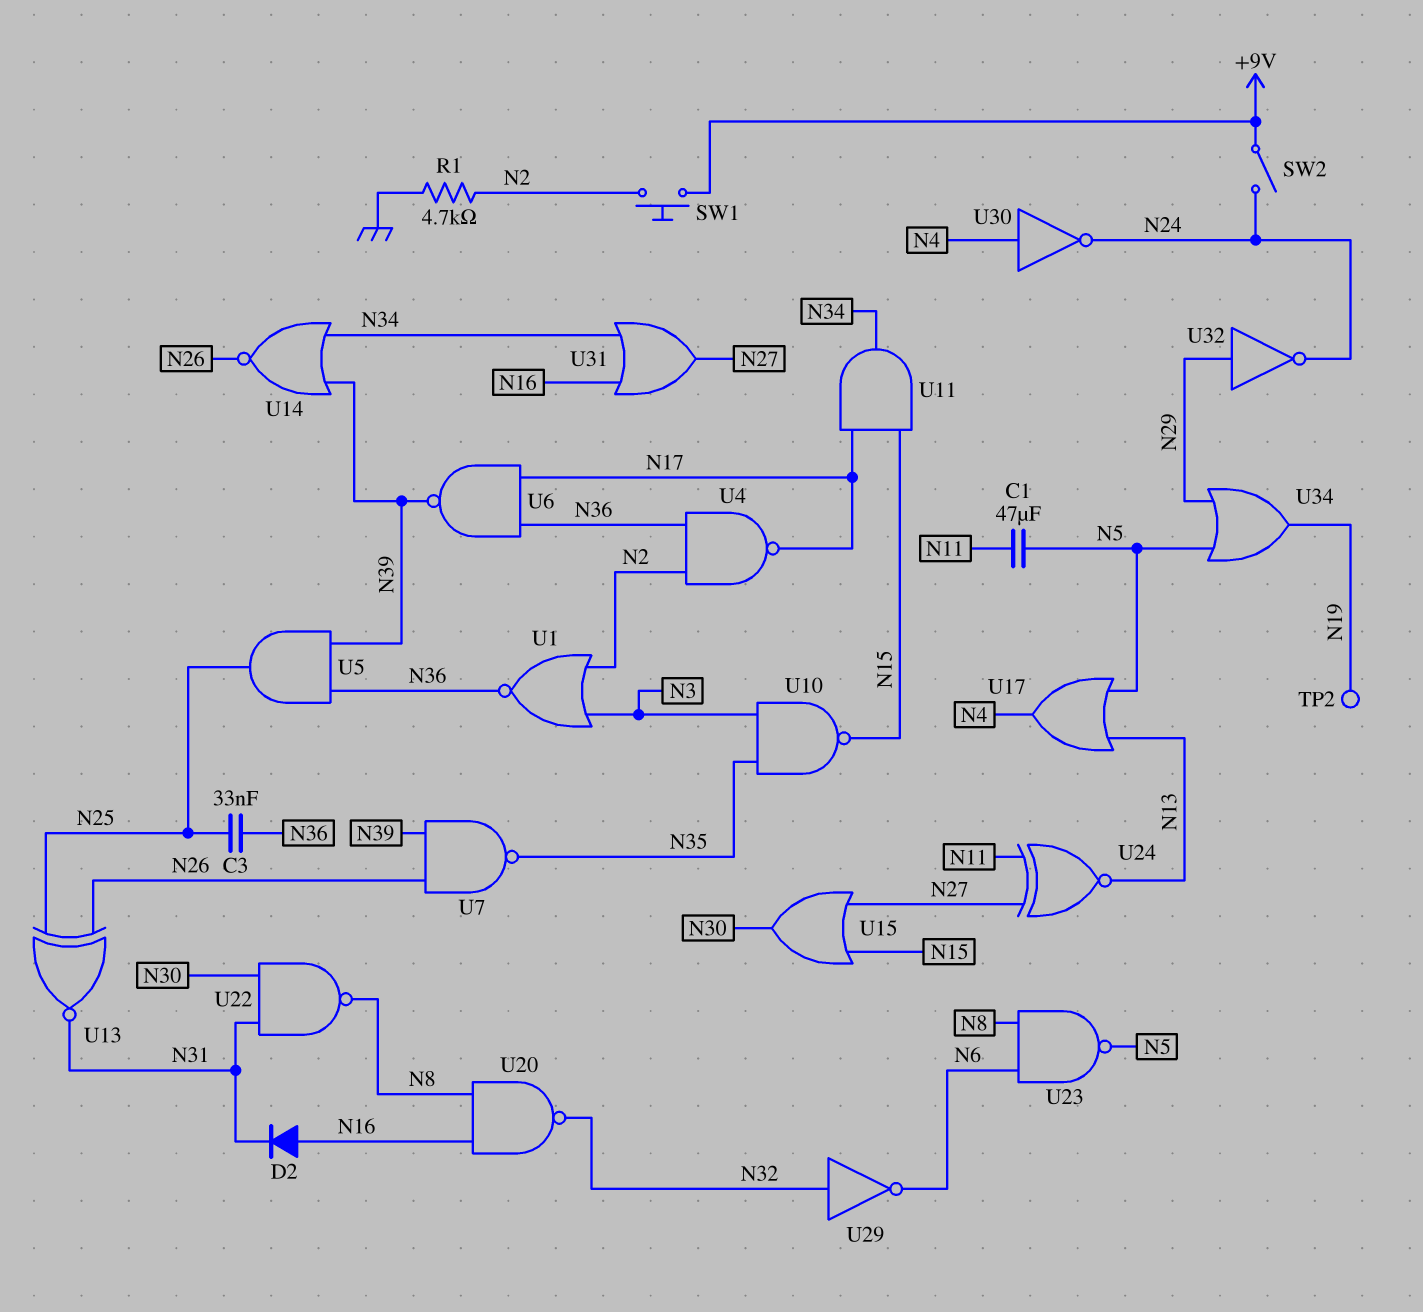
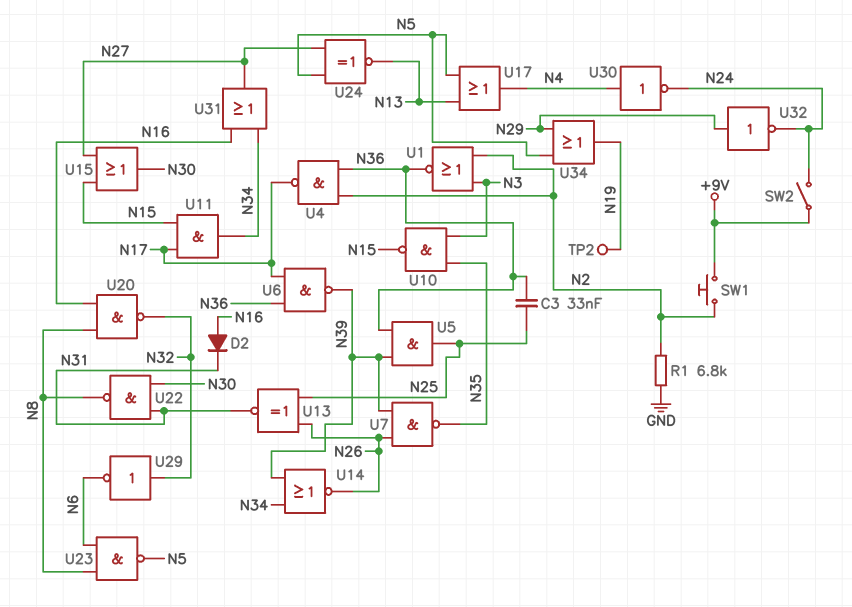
C1: 47uF (N5, N11) -> none
R1: 4.7k (GND, N2) -> 6.8k (GND, N2)
U24: XNOR (in N11, in N27, out N13) -> XNOR (in N5, in N27, out N13)

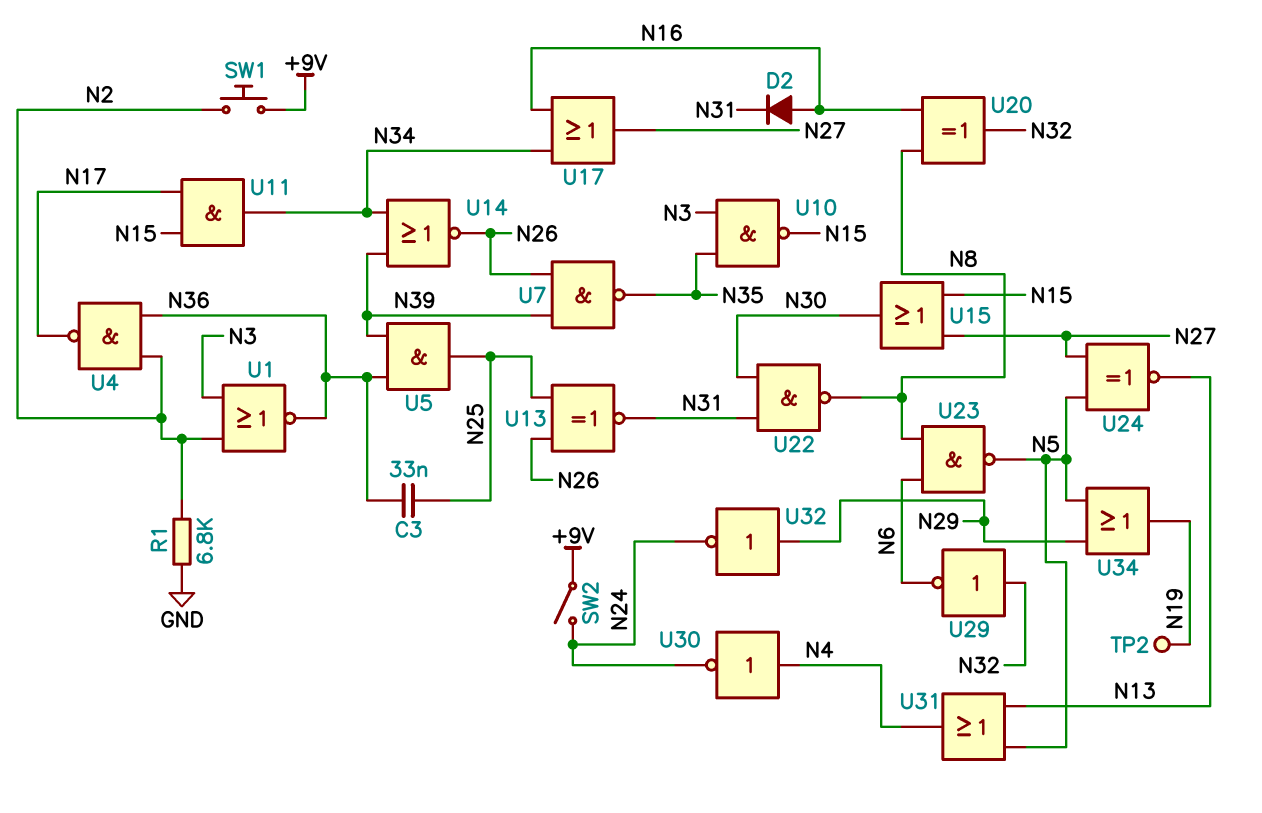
U6: NAND (in N17, in N36, out N39) -> none
U17: OR (in N5, in N13, out N4) -> OR (in N16, in N34, out N27)
U20: NAND (in N8, in N16, out N32) -> XOR (in N8, in N16, out N32)
U31: OR (in N16, in N34, out N27) -> OR (in N5, in N13, out N4)

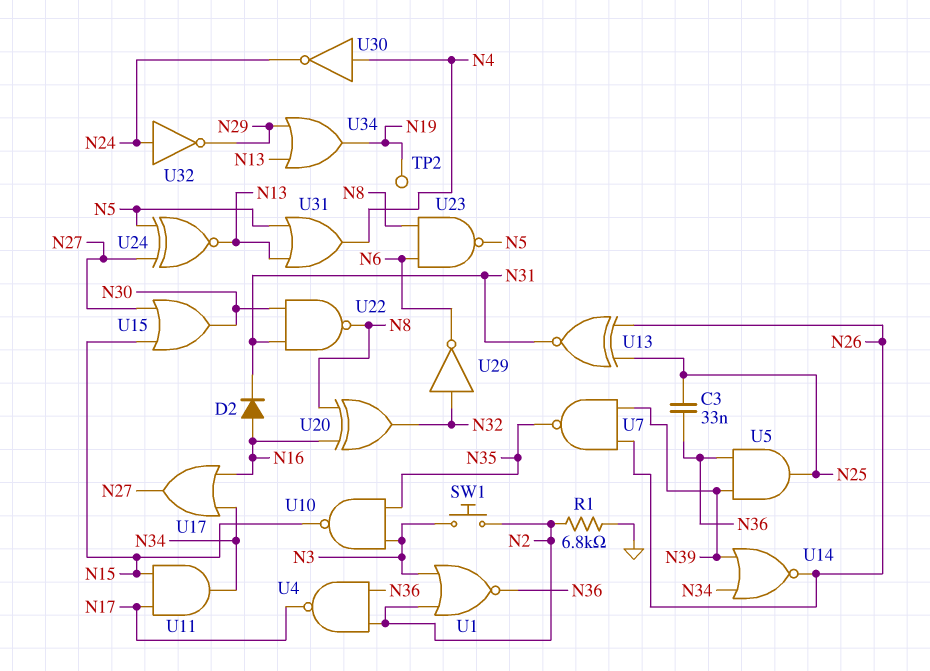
SW1: button (+9V, N2) -> button (N2, N3)
SW2: switch (+9V, N24) -> none
U32: NOT (in N29, out N24) -> NOT (in N24, out N29)
U34: OR (in N5, in N29, out N19) -> OR (in N13, in N29, out N19)

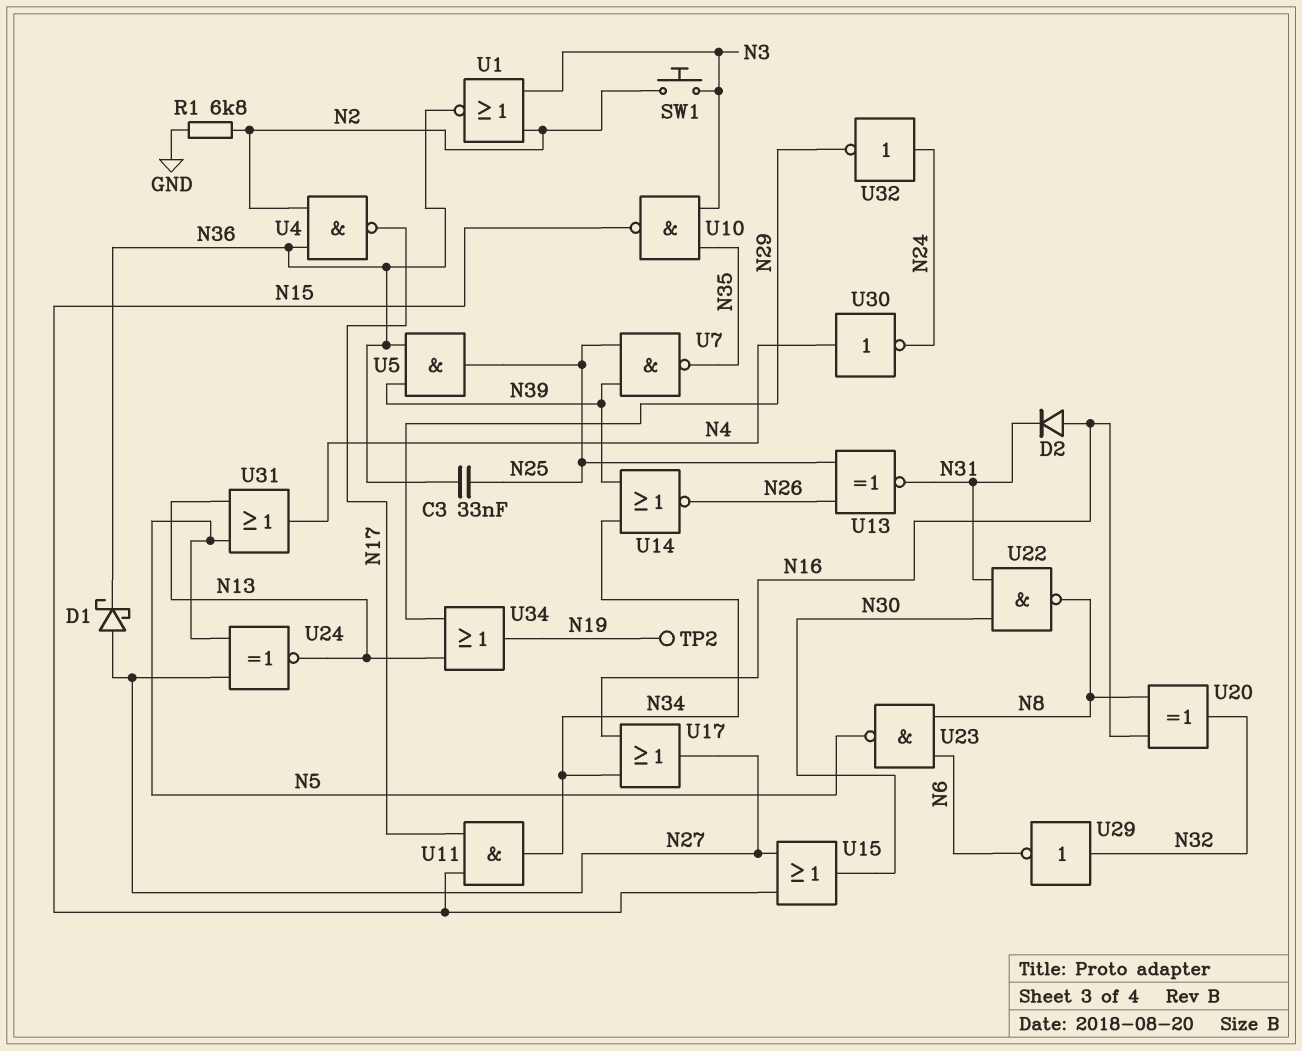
D1: none -> schottky (A N27, K N36)
U7: NAND (in N26, in N39, out N35) -> NAND (in N25, in N39, out N35)

